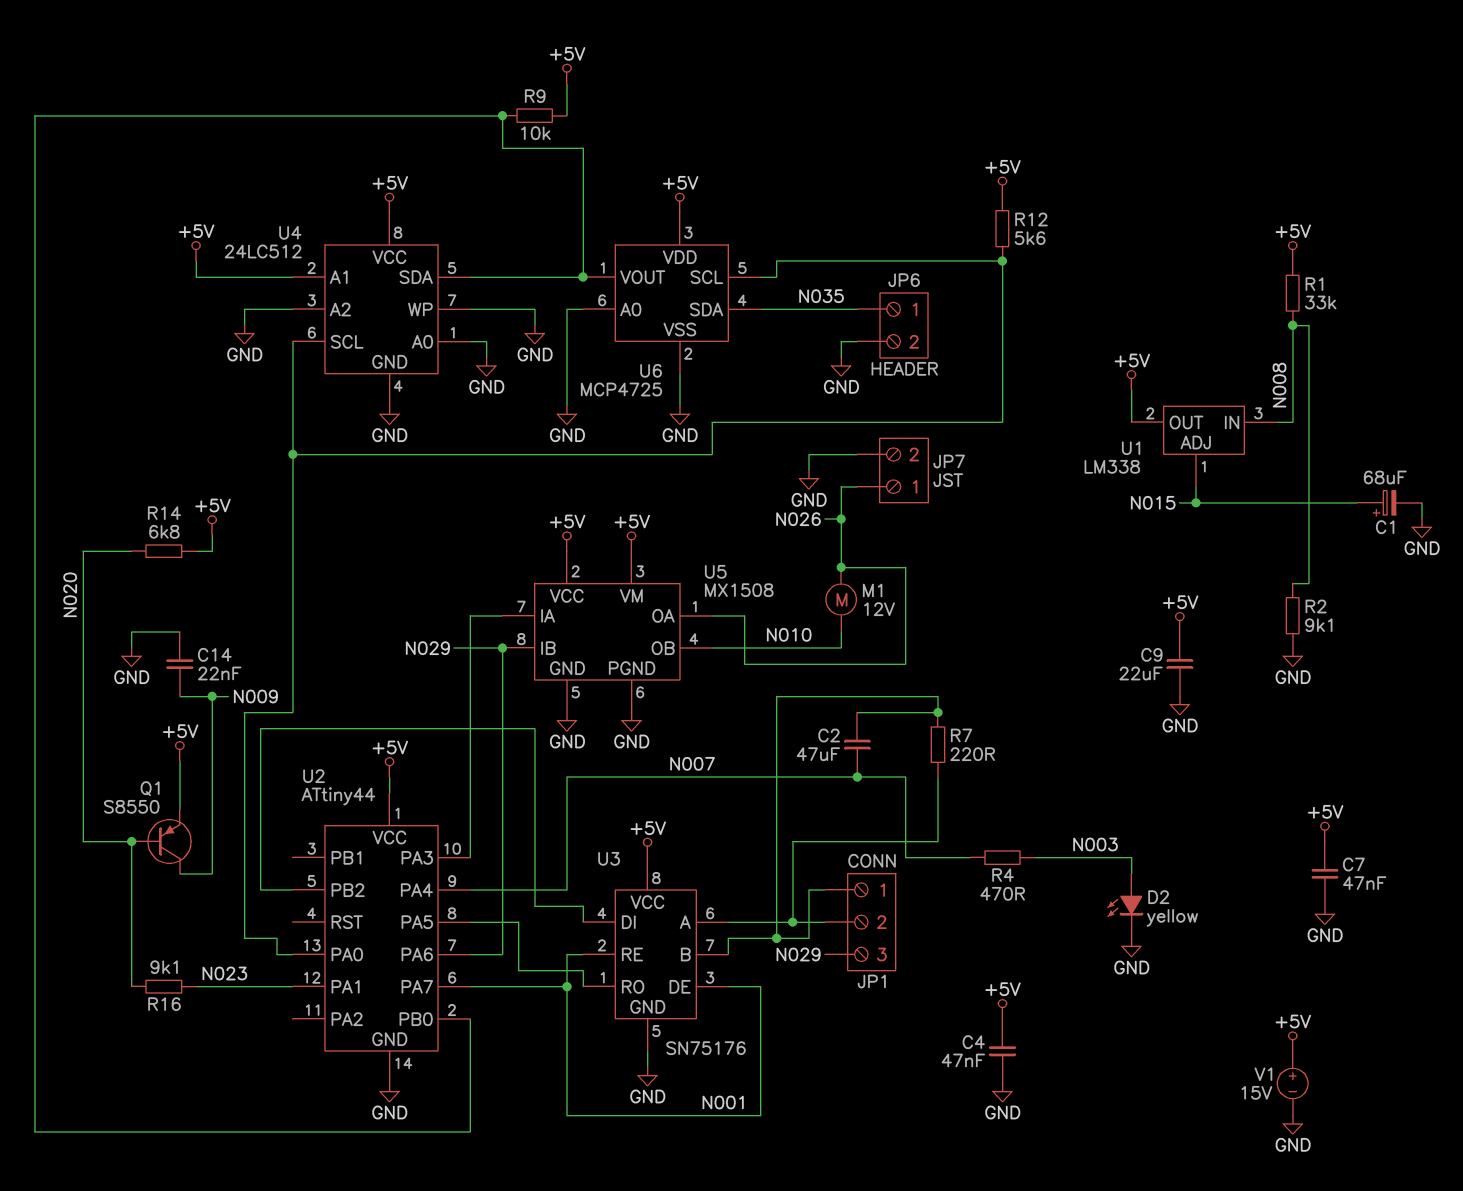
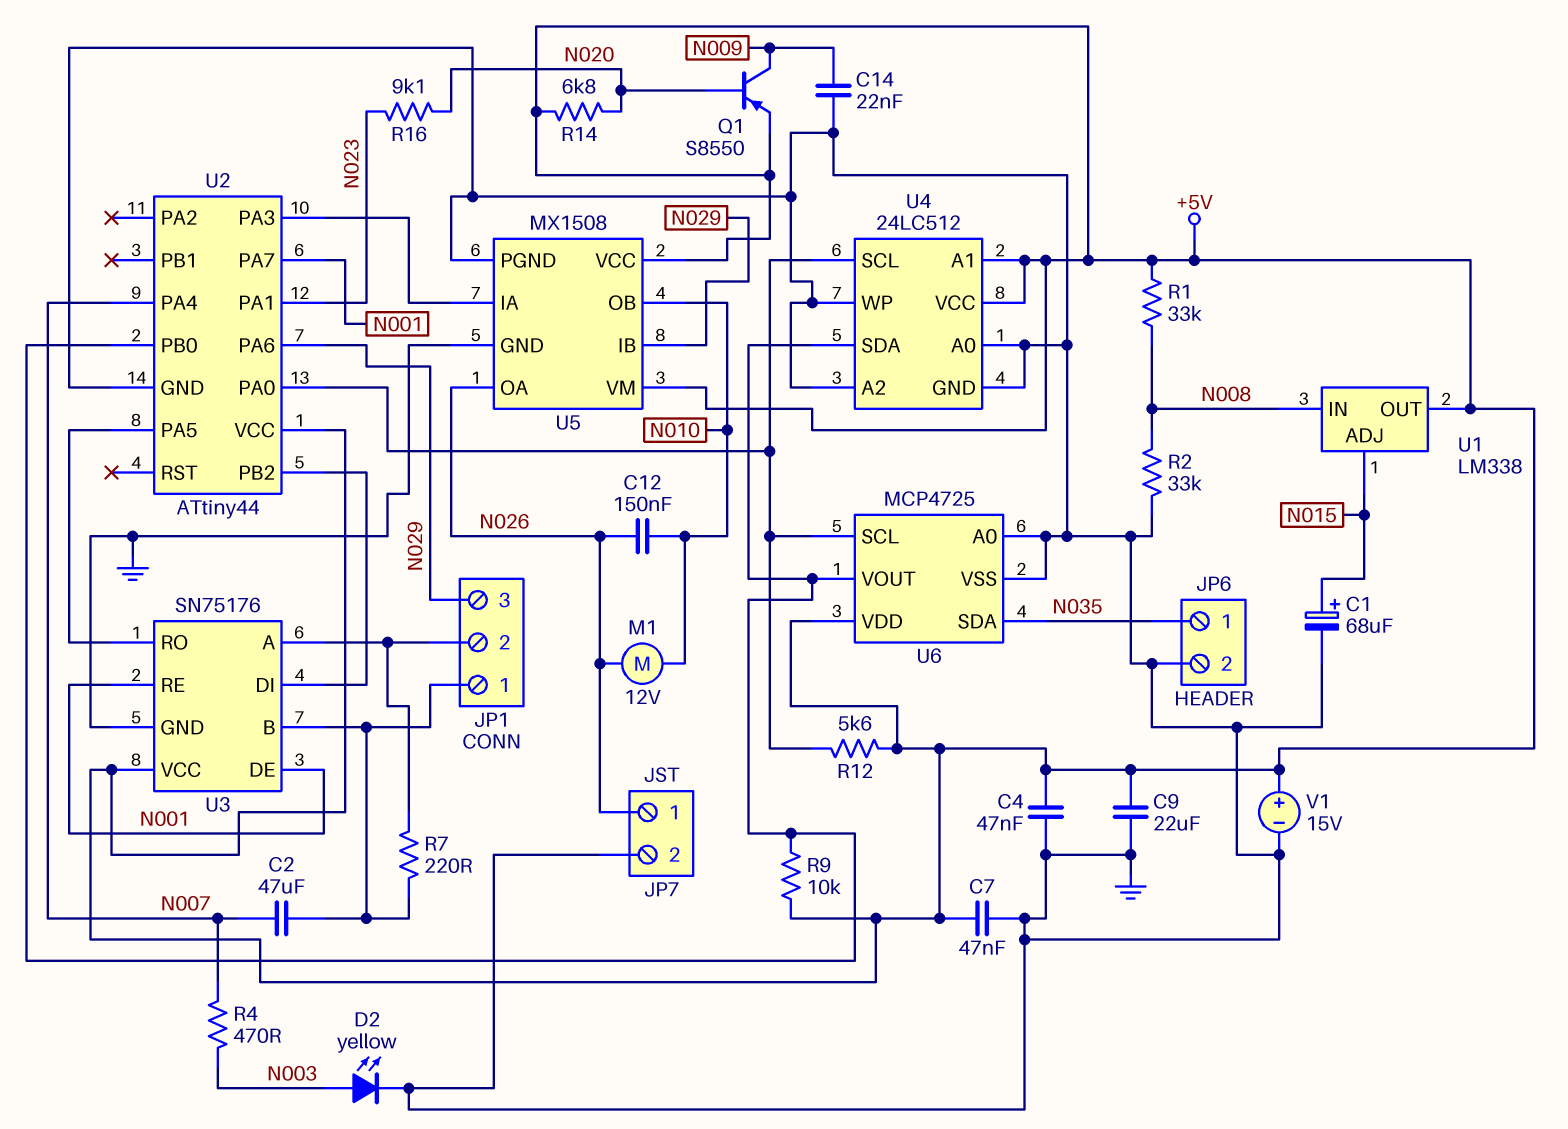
C12: none -> 150nF (N010, N026)
R2: 9.1k (GND, N008) -> 33k (GND, N008)

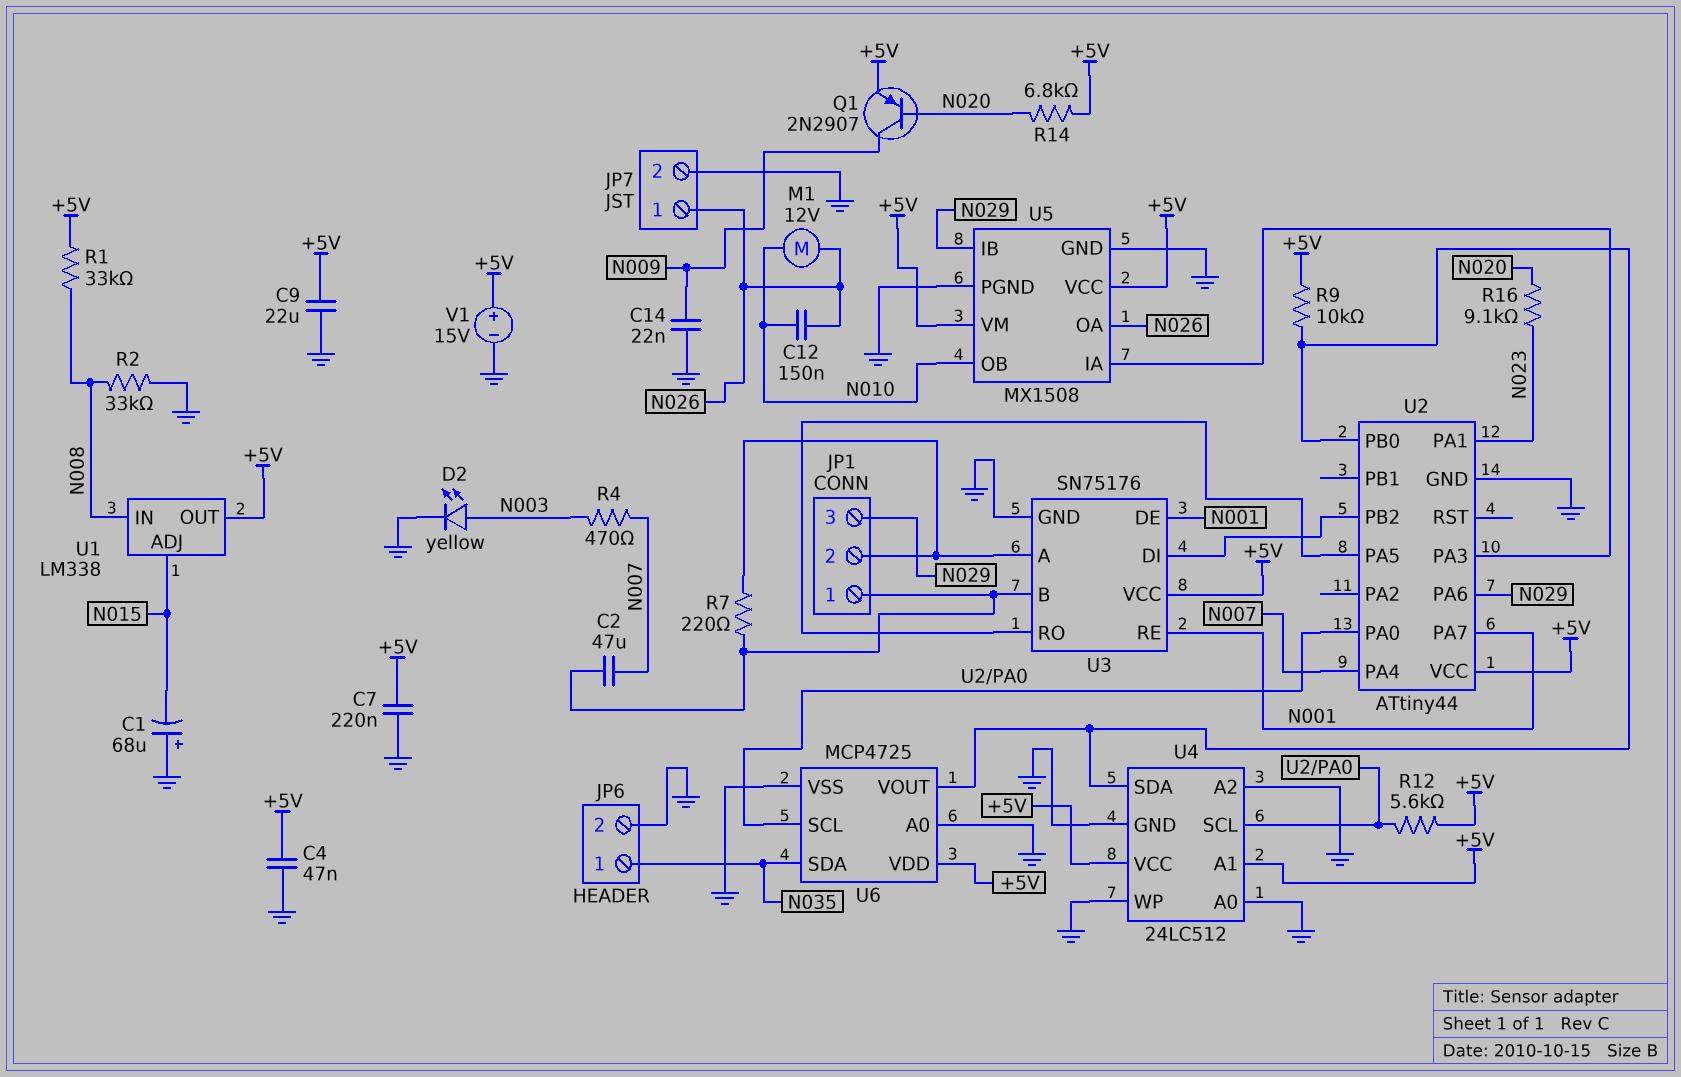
C1: 68uF (plus N015, minus GND) -> 68uF (plus GND, minus N015)
C7: 47nF (+5V, GND) -> 220nF (+5V, GND)
Q1: PNP S8550 (B N020, C N009, E +5V) -> PNP 2N2907 (B N020, C N009, E +5V)

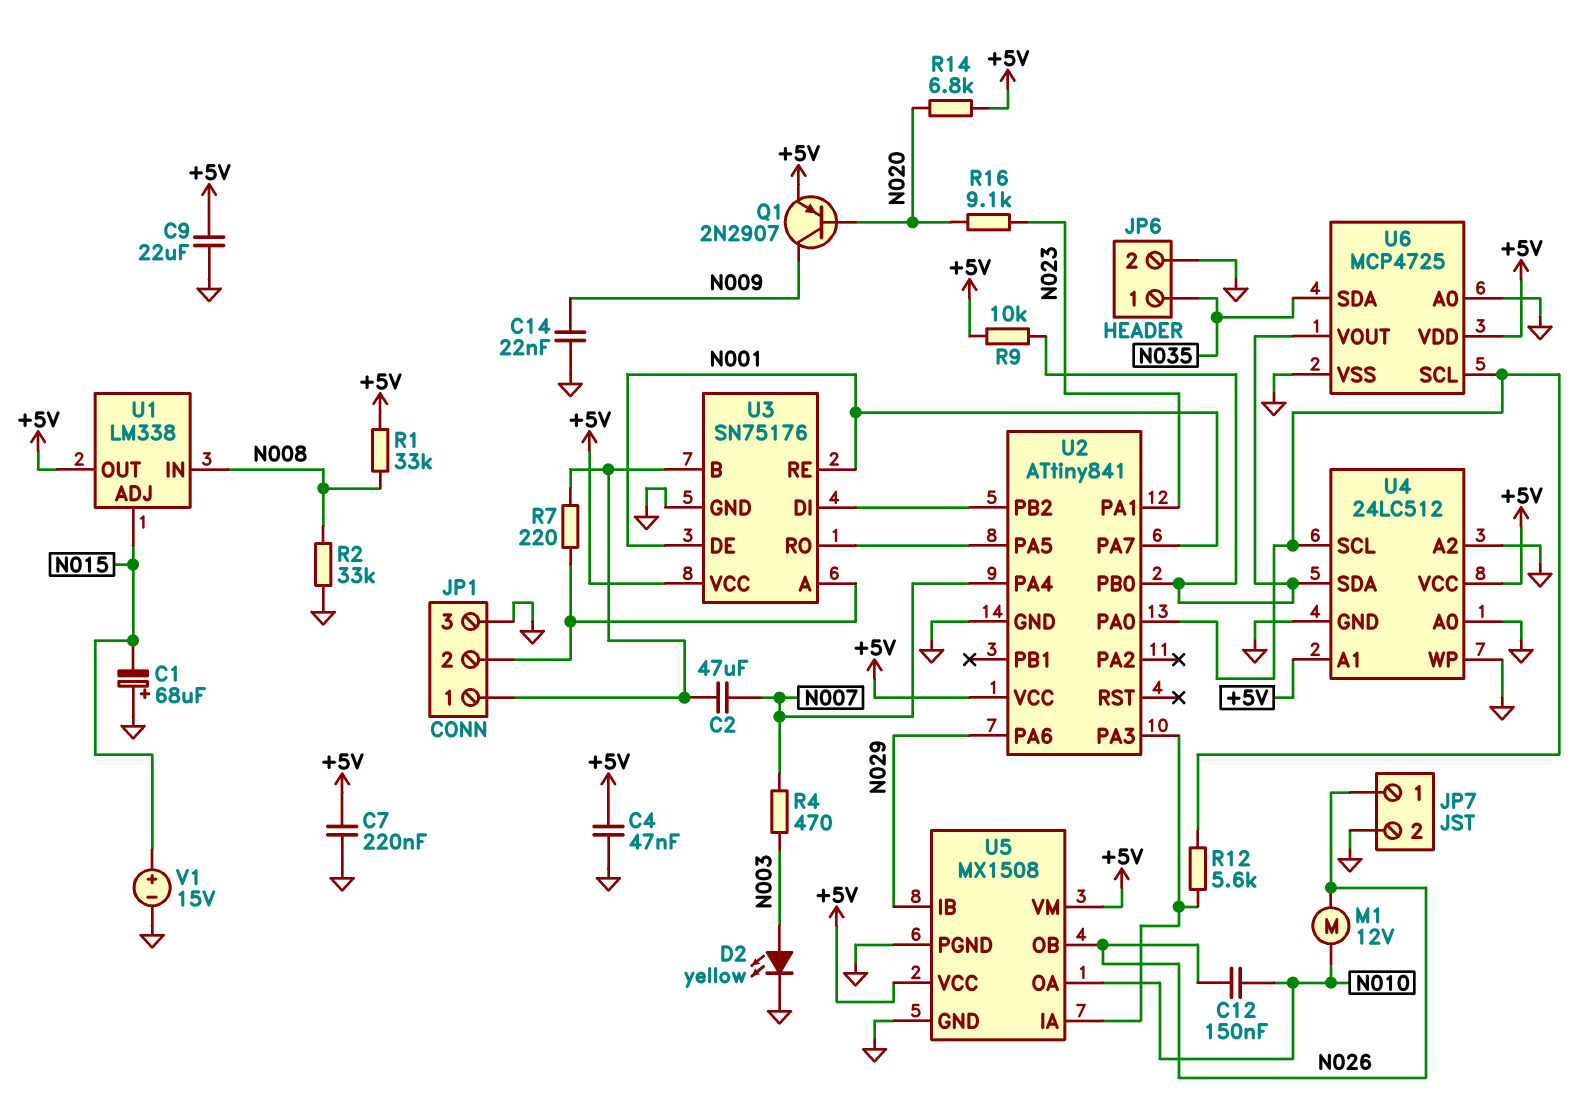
JP1 pin 3: N029 -> GND
R12: 5.6k (+5V, U2/PA0) -> 5.6k (U2/PA0, U2/PA3)
U2: ATtiny44 -> ATtiny841
U5 pin OA: N026 -> N010
U5 pin OB: N010 -> N026
V1: 15V (plus +5V, minus GND) -> 15V (plus N015, minus GND)

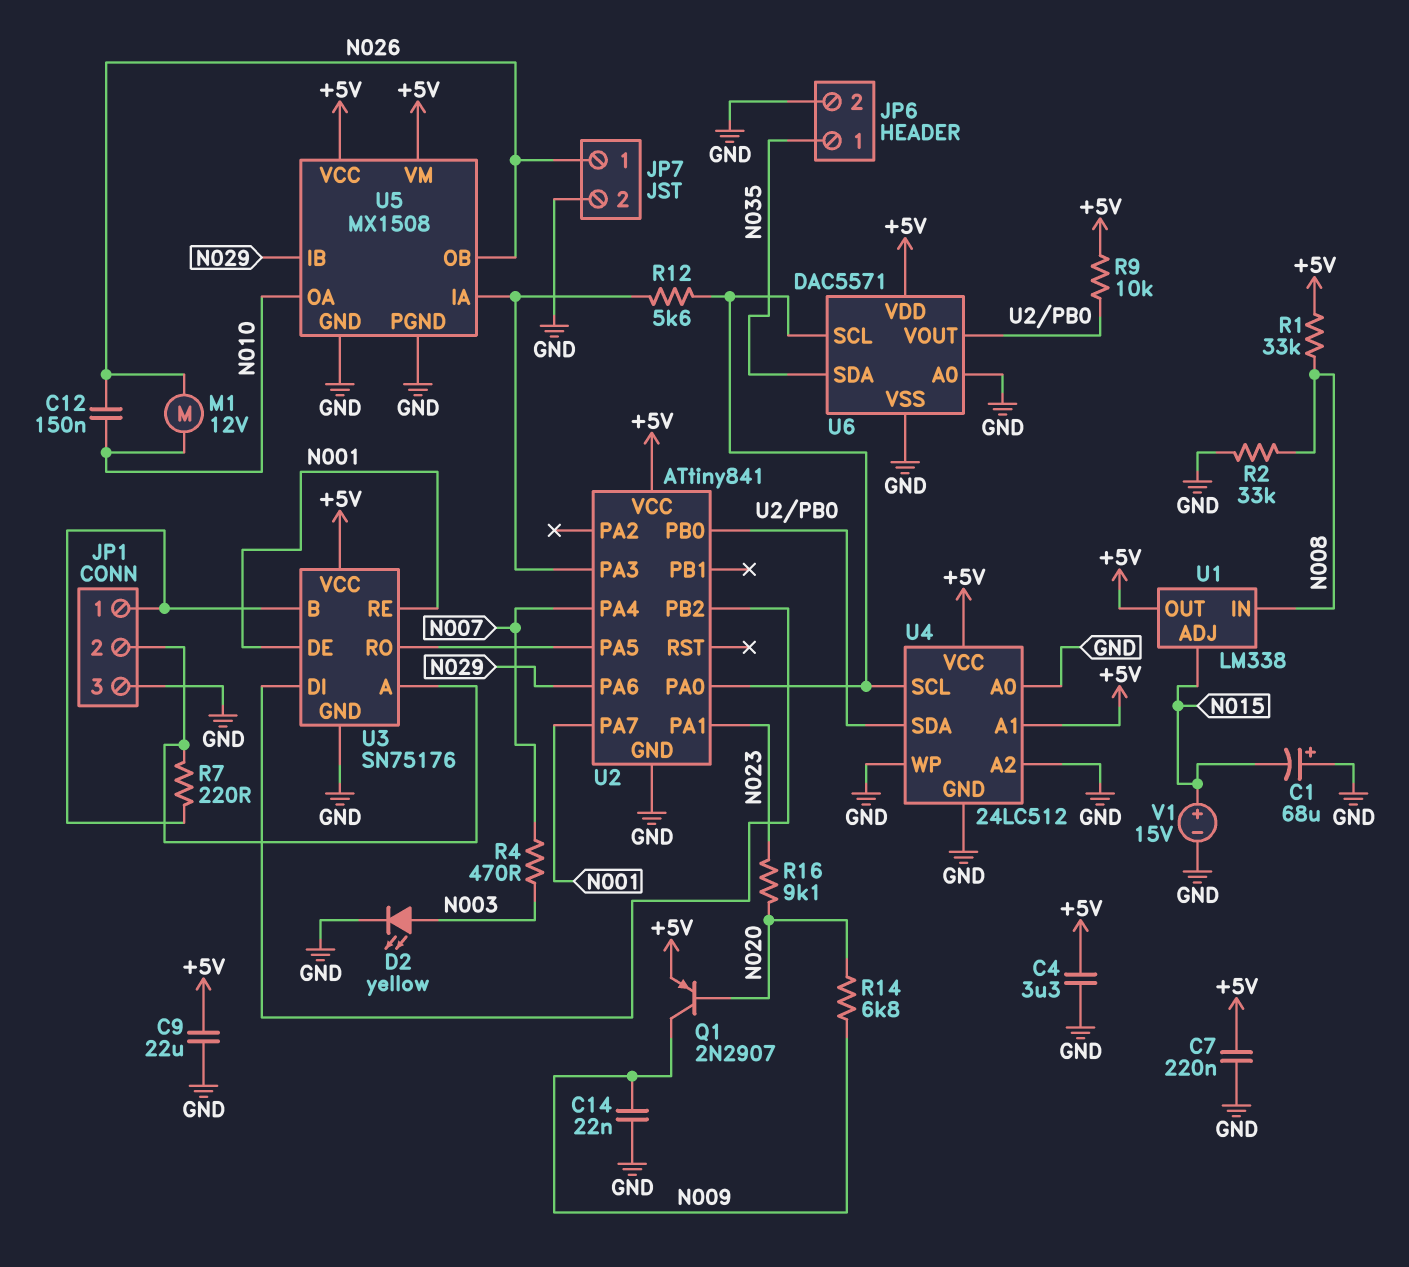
C2: 47uF (JP1/1, N007) -> none
C4: 47nF (+5V, GND) -> 3.3uF (+5V, GND)
R14: 6.8k (+5V, N020) -> 6.8k (N009, N020)
U6: MCP4725 -> DAC5571

